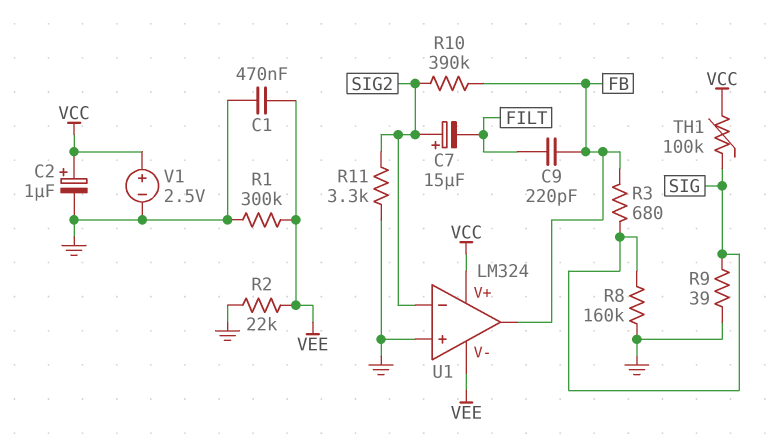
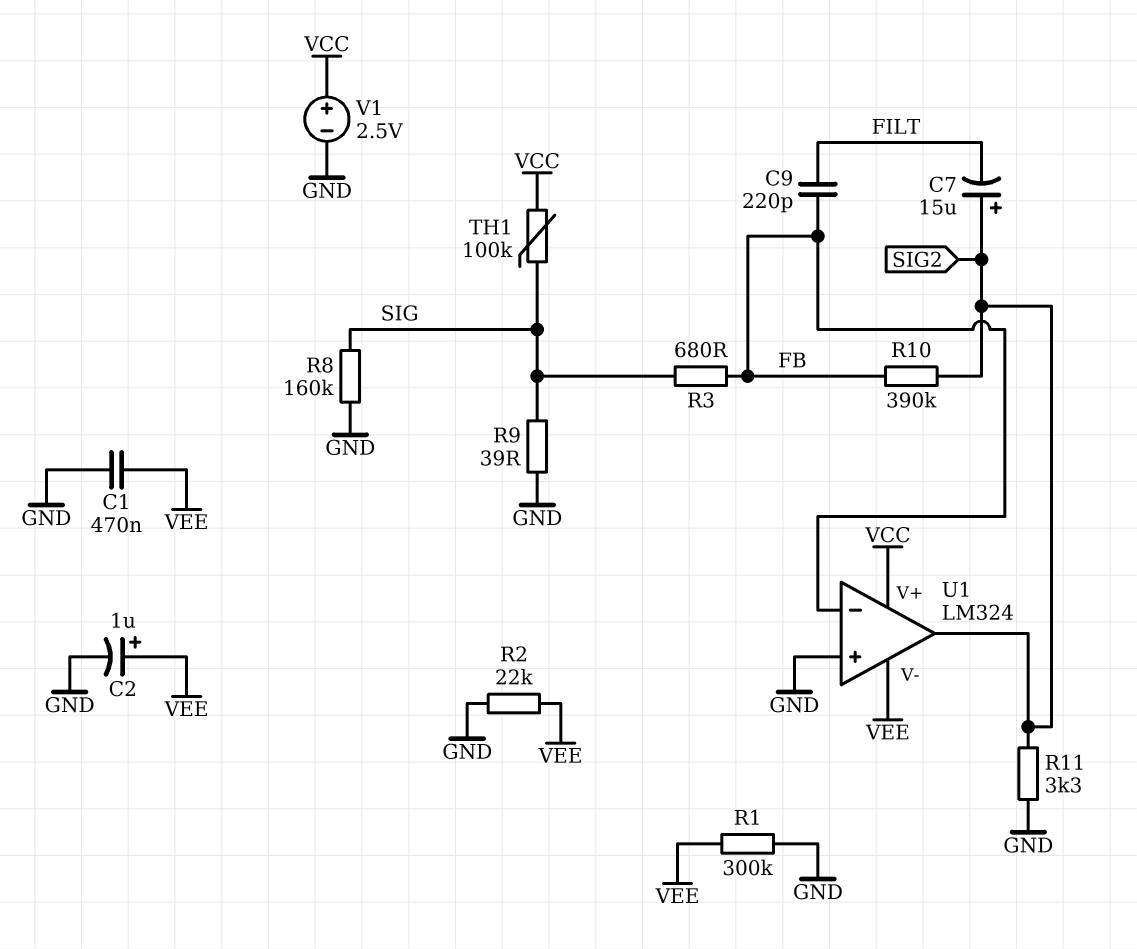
C2: 1uF (plus VCC, minus GND) -> 1uF (plus VEE, minus GND)
U1 pin in-: SIG2 -> FB
U1 pin out: FB -> SIG2

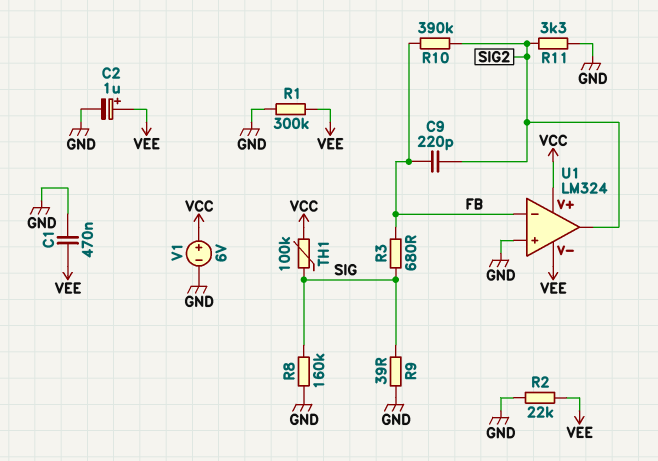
C7: 15uF (plus SIG2, minus FILT) -> none
C9: 220pF (FB, FILT) -> 220pF (FB, SIG2)
V1: 2.5V (plus VCC, minus GND) -> 6V (plus VCC, minus GND)

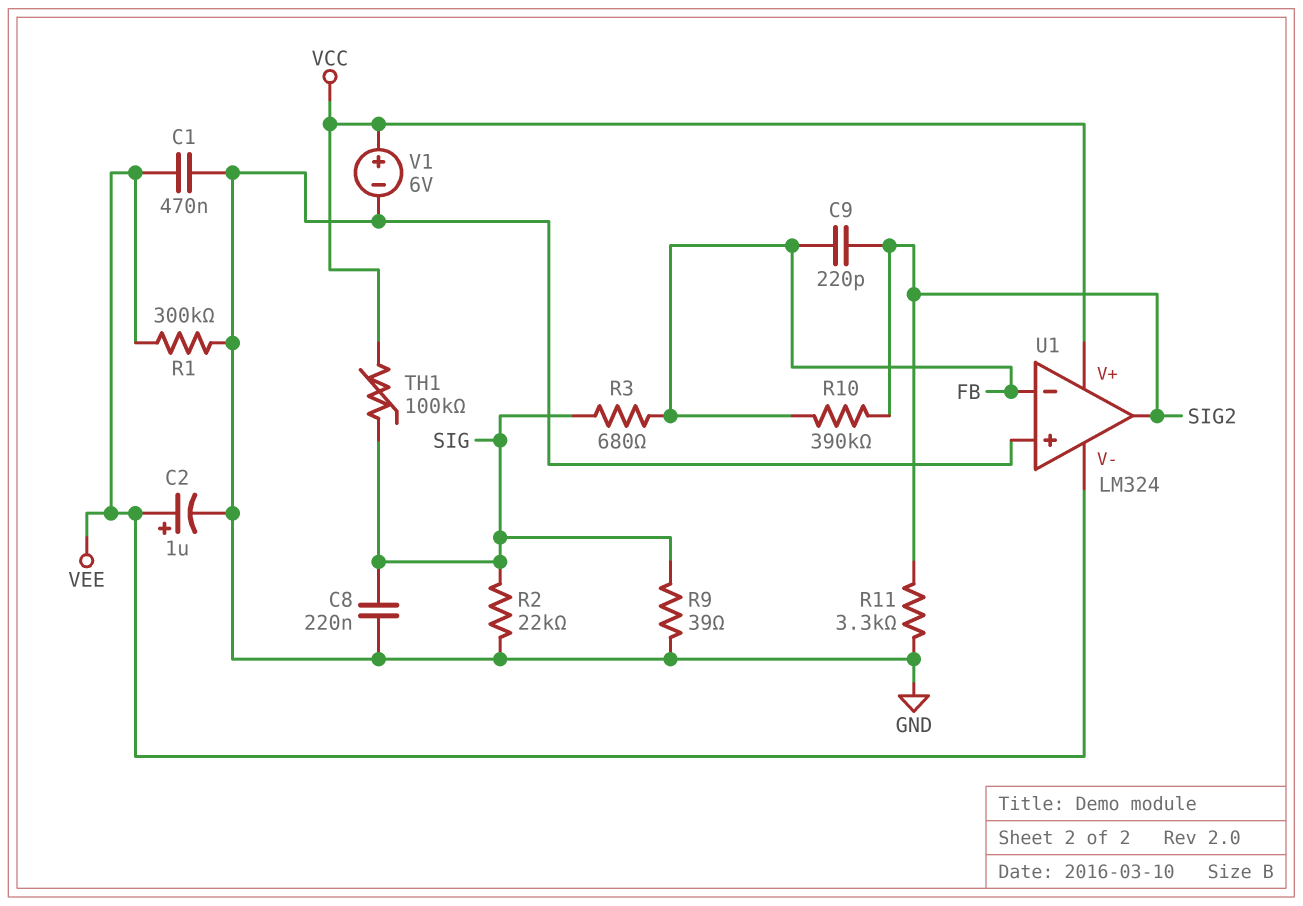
C8: none -> 220nF (GND, SIG)
R2: 22k (GND, VEE) -> 22k (GND, SIG)
R8: 160k (GND, SIG) -> none

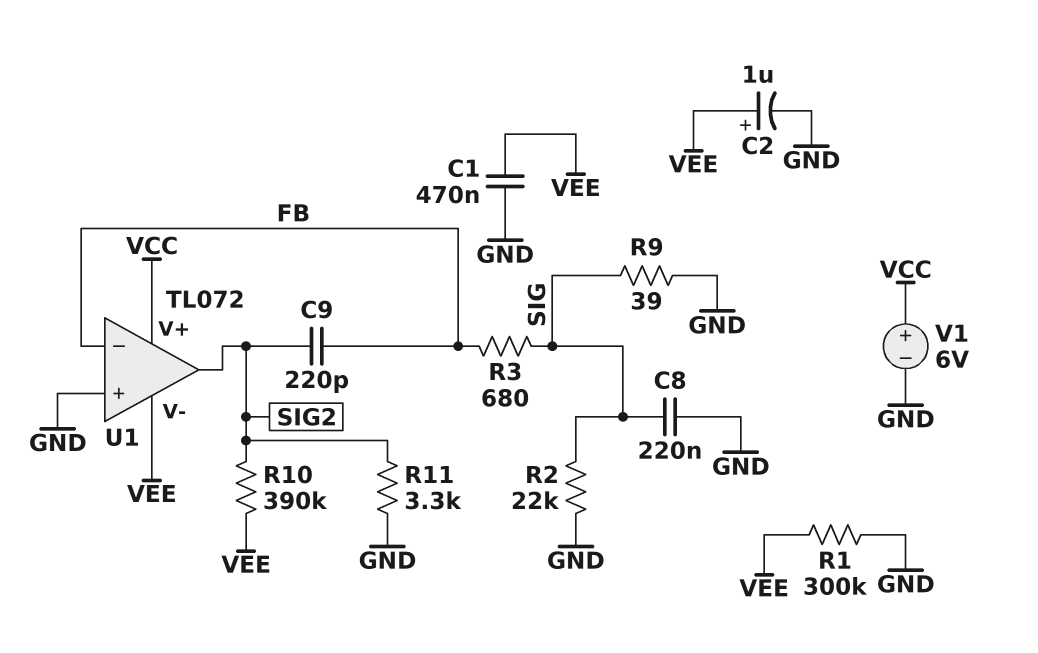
R10: 390k (FB, SIG2) -> 390k (SIG2, VEE)
TH1: 100k (SIG, VCC) -> none
U1: LM324 -> TL072

